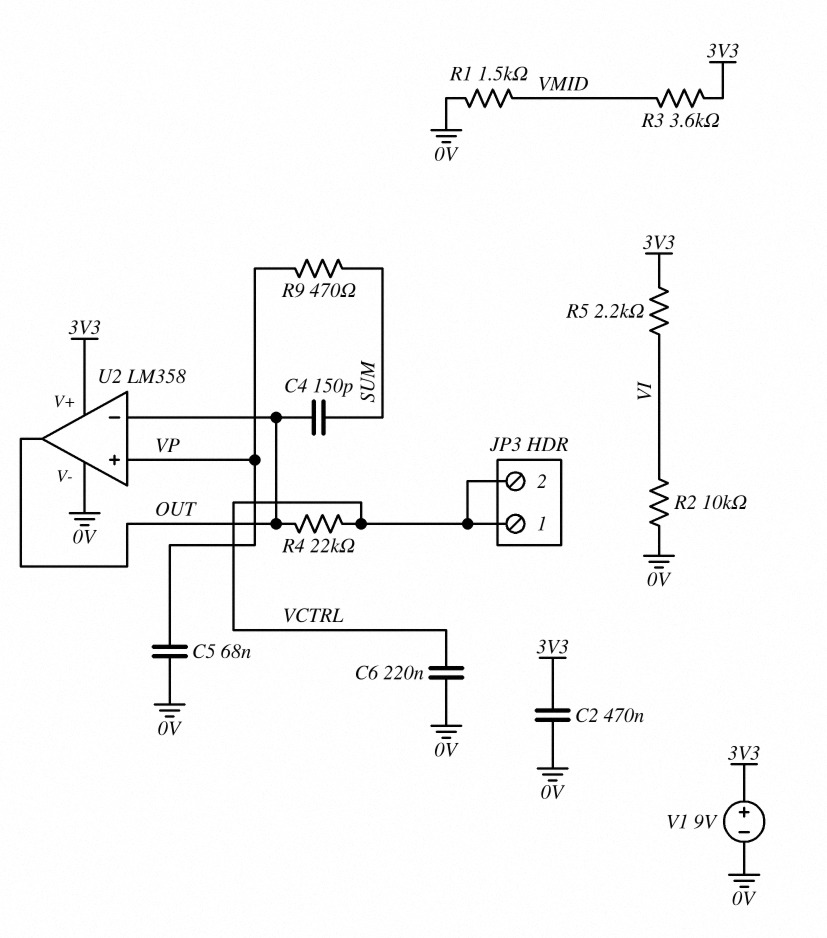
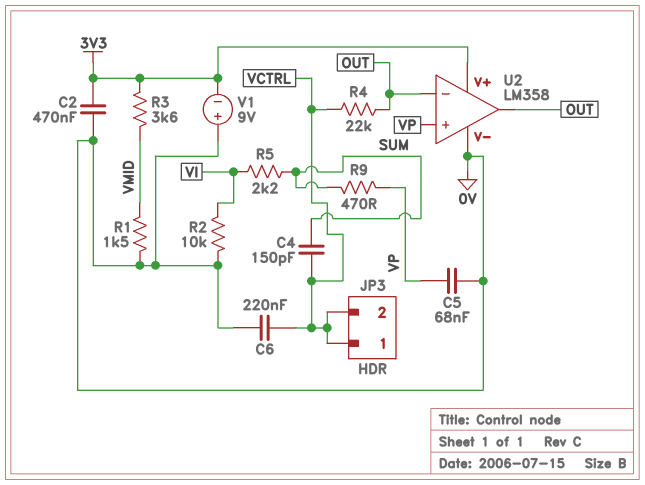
C4: 150pF (OUT, SUM) -> 150pF (SUM, VCTRL)
R5: 2.2k (3V3, VI) -> 2.2k (SUM, VI)
V1: 9V (plus 3V3, minus 0V) -> 9V (plus 0V, minus 3V3)

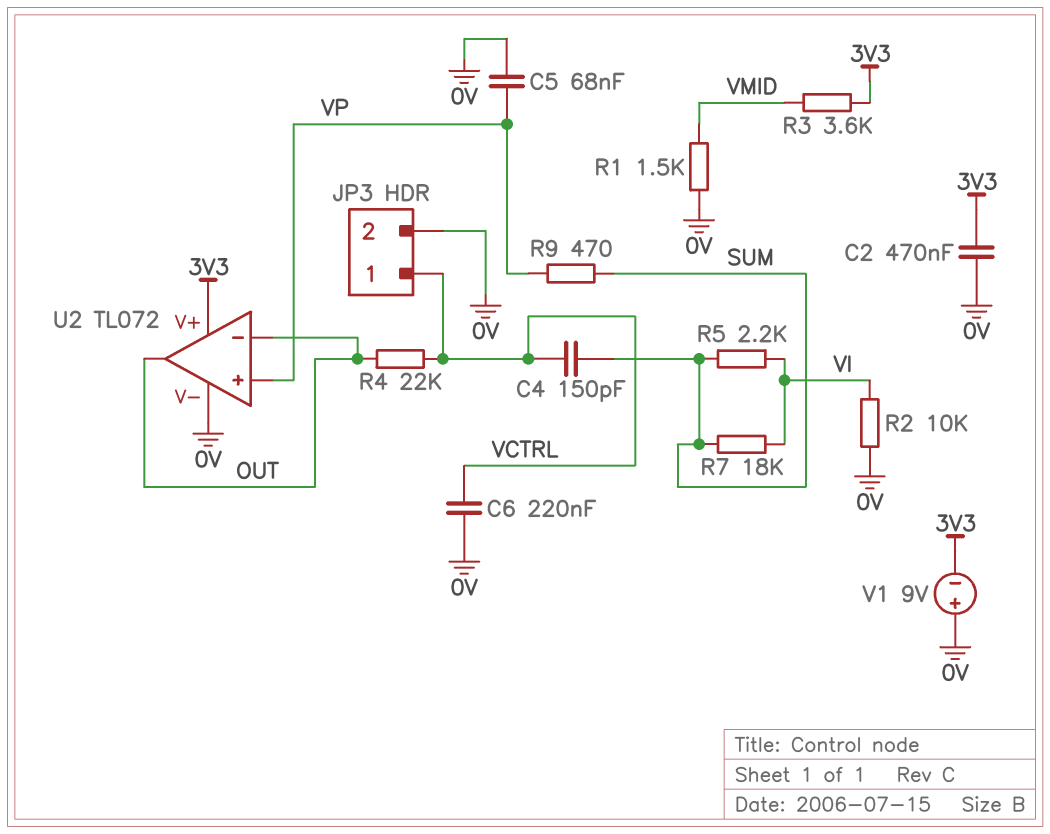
JP3 pin 2: VCTRL -> 0V
R7: none -> 18k (SUM, VI)
U2: LM358 -> TL072

